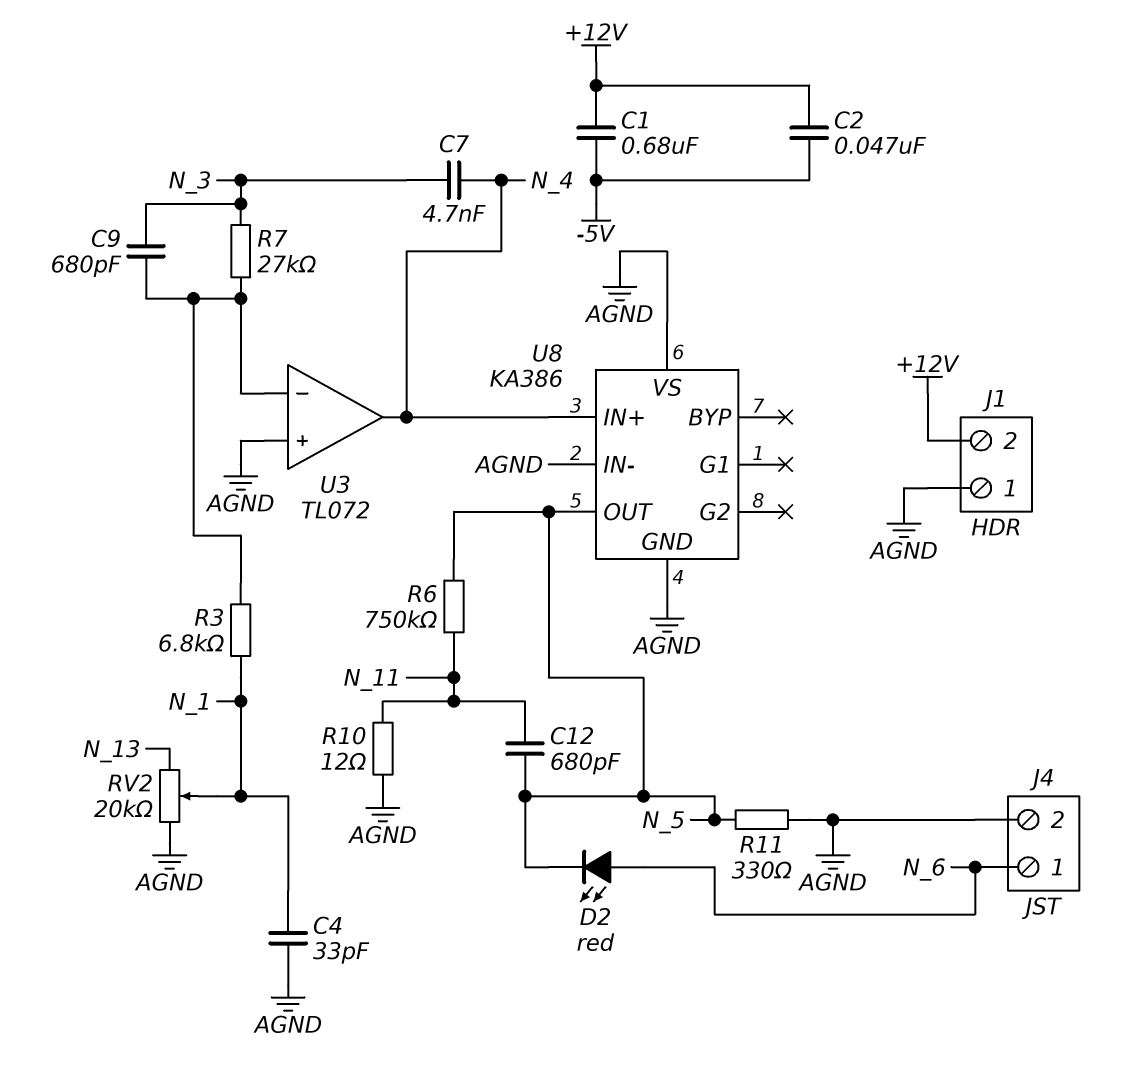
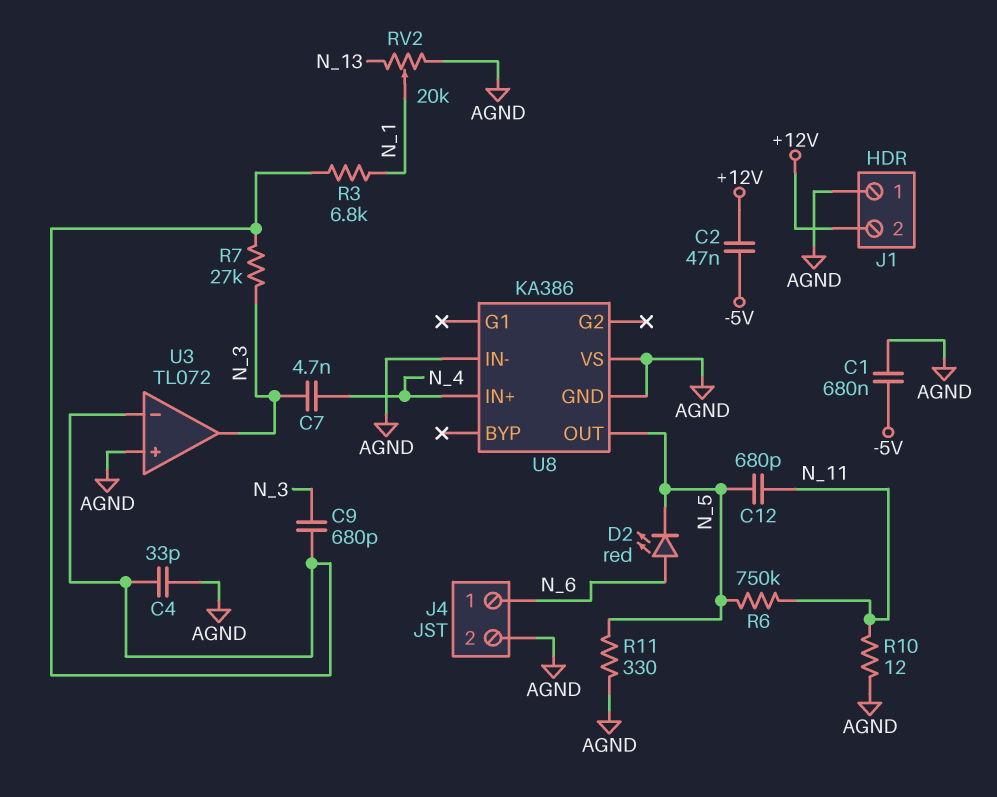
C1: 680nF (+12V, -5V) -> 680nF (-5V, AGND)
C4: 33pF (AGND, N_1) -> 33pF (AGND, U3/in-)
U3 pin out: N_4 -> N_3

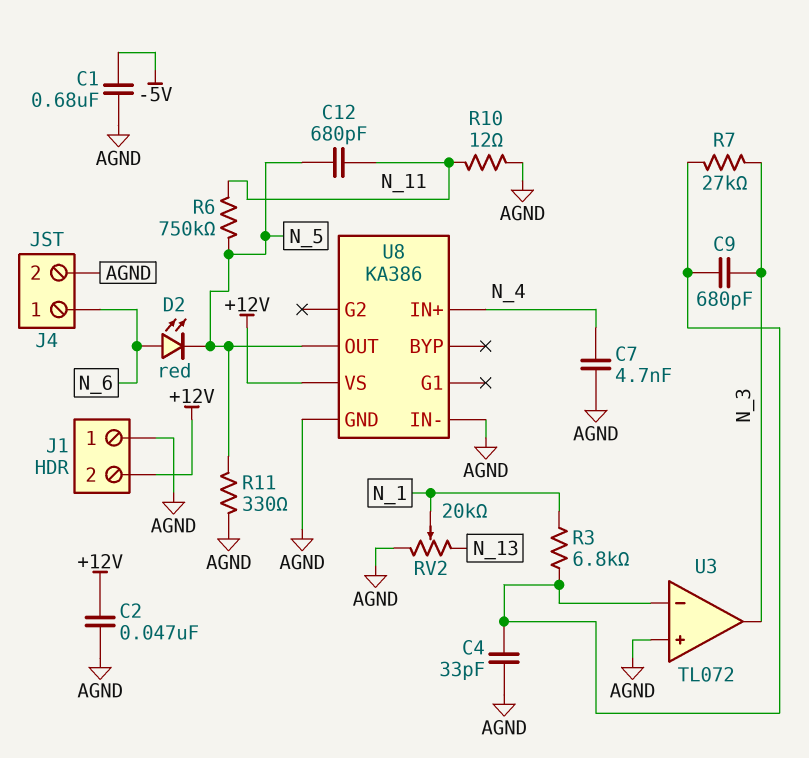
C2: 47nF (+12V, -5V) -> 47nF (+12V, AGND)
C7: 4.7nF (N_3, N_4) -> 4.7nF (AGND, N_4)
U8 pin VS: AGND -> +12V

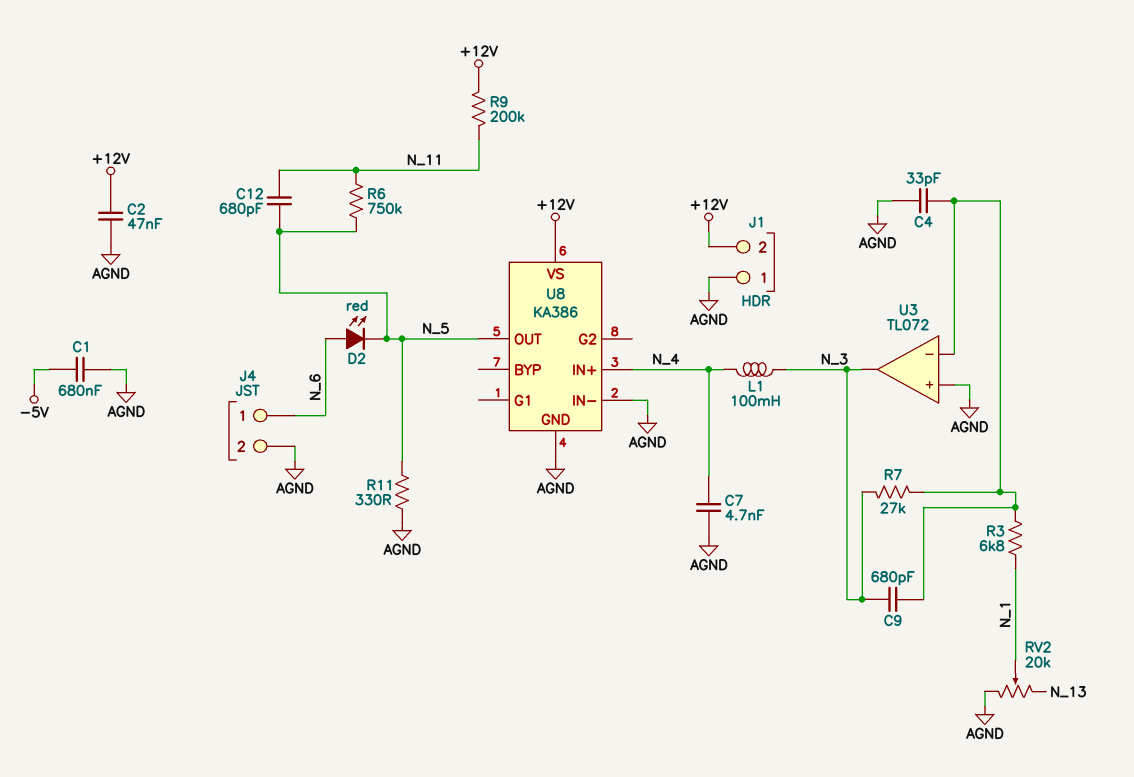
L1: none -> 100mH (N_3, N_4)
R9: none -> 200k (+12V, N_11)
R10: 12 (AGND, N_11) -> none

